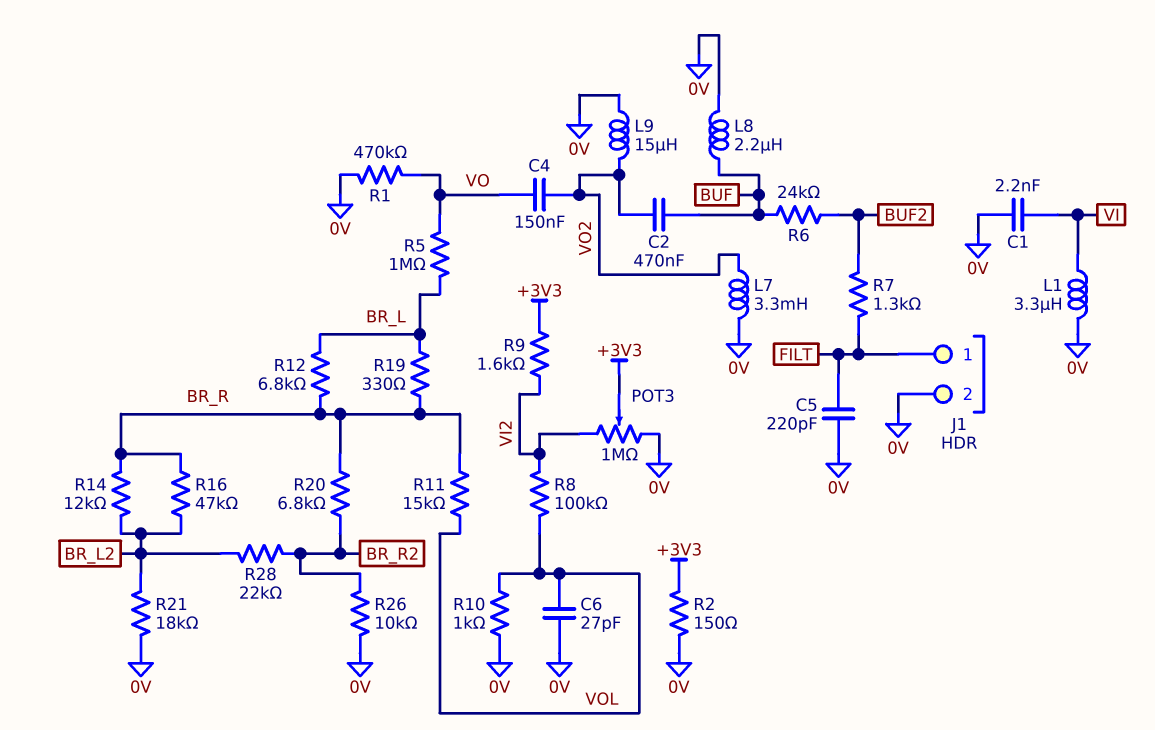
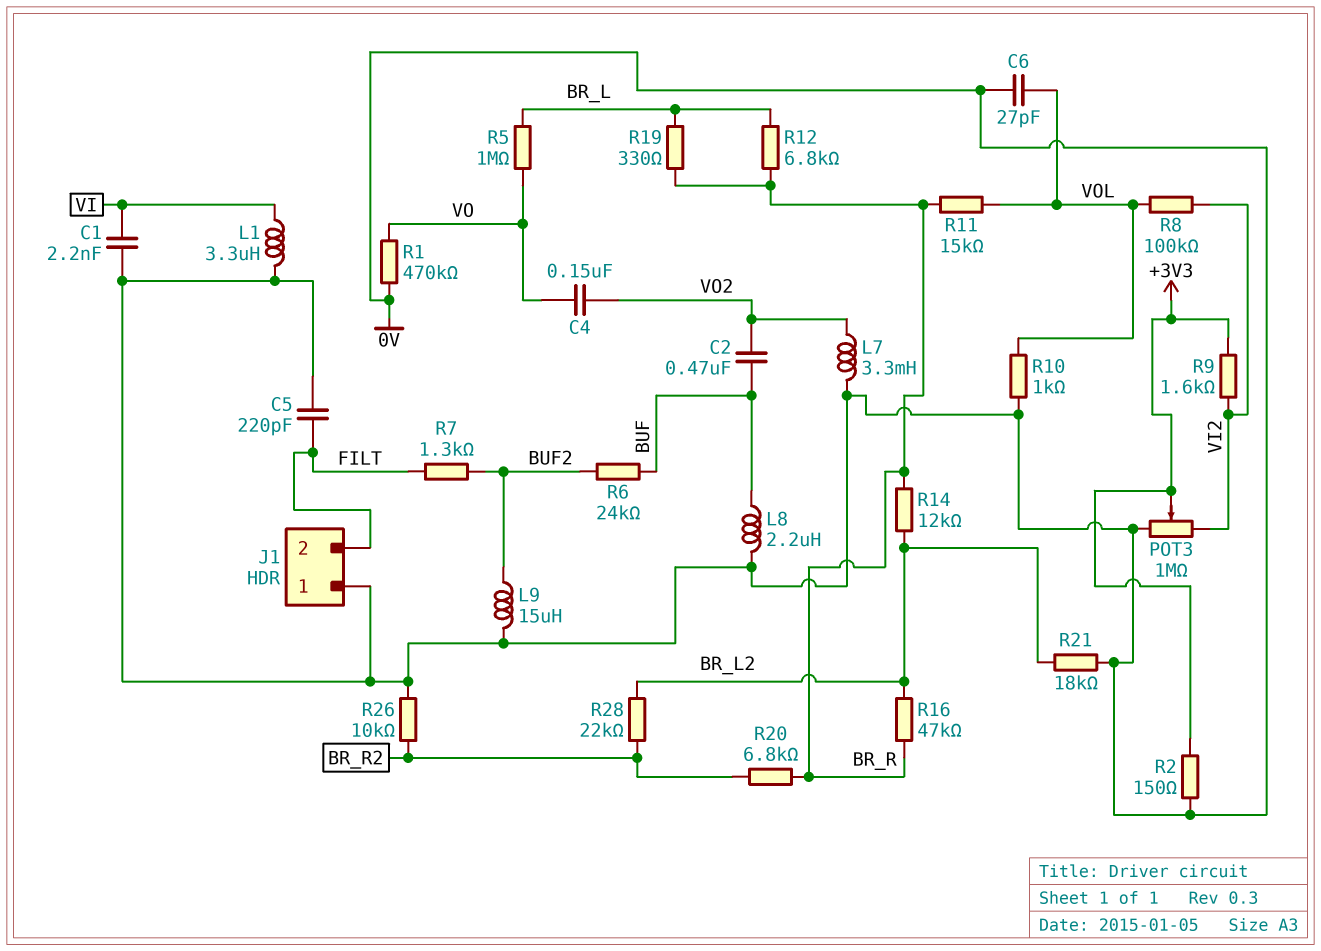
J1 pin 1: FILT -> 0V
J1 pin 2: 0V -> FILT
L9: 15uH (0V, VO2) -> 15uH (0V, BUF2)

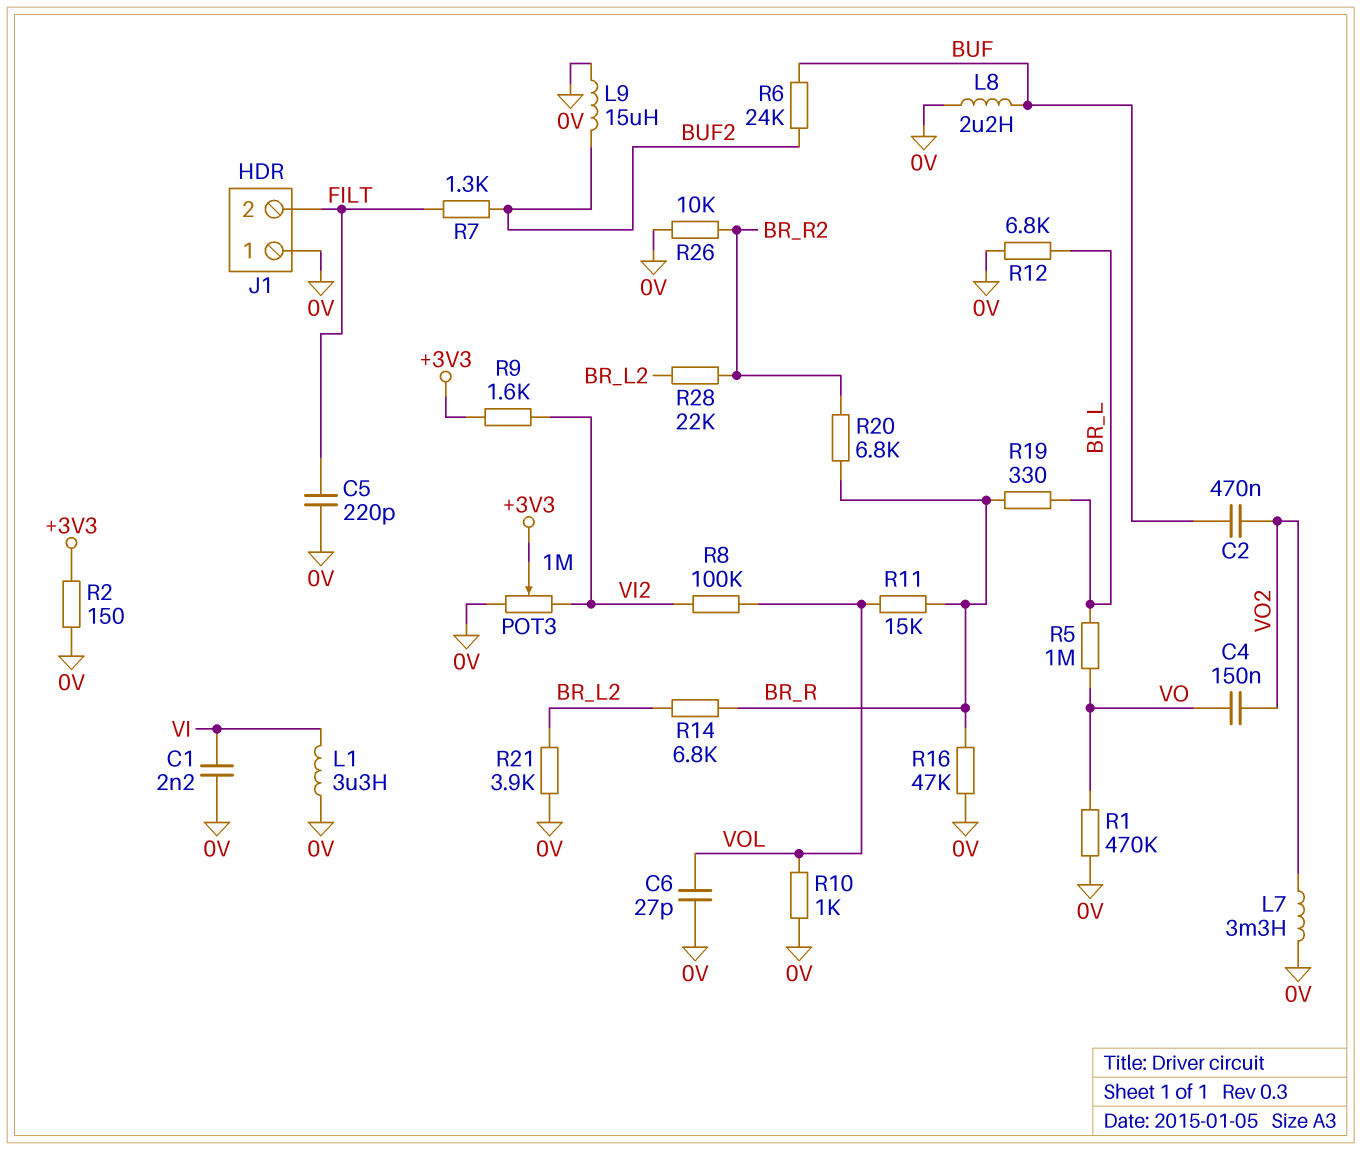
R12: 6.8k (BR_L, BR_R) -> 6.8k (0V, BR_L)
R14: 12k (BR_L2, BR_R) -> 6.8k (BR_L2, BR_R)
R16: 47k (BR_L2, BR_R) -> 47k (0V, BR_R)
R21: 18k (0V, BR_L2) -> 3.9k (0V, BR_L2)

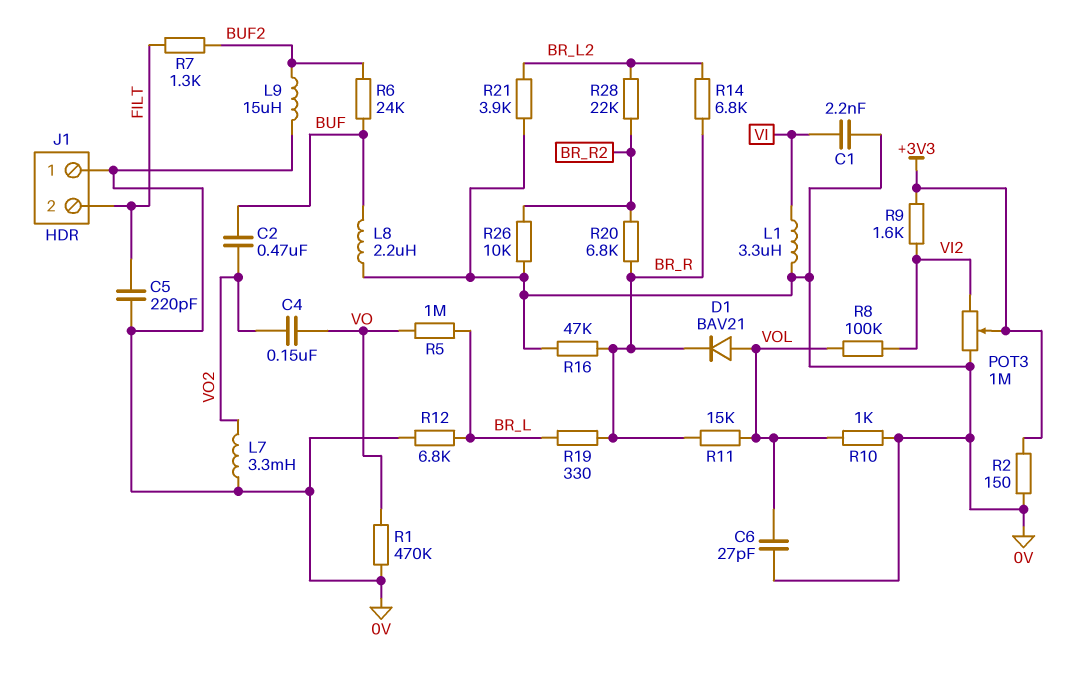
D1: none -> diode BAV21 (A VOL, K BR_R)

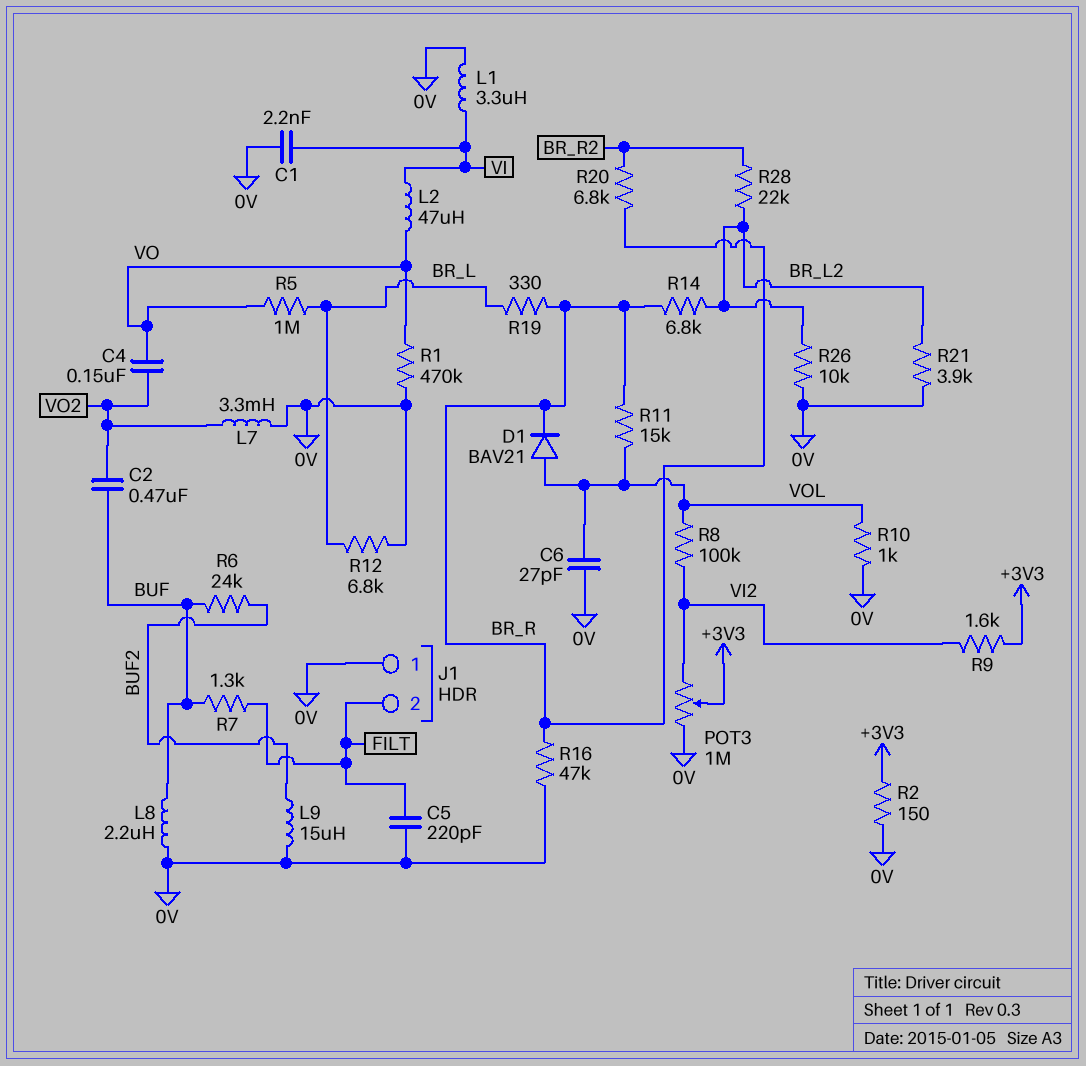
L2: none -> 47uH (VI, VO)
R7: 1.3k (BUF2, FILT) -> 1.3k (BUF, FILT)
R26: 10k (0V, BR_R2) -> 10k (0V, BR_L2)

